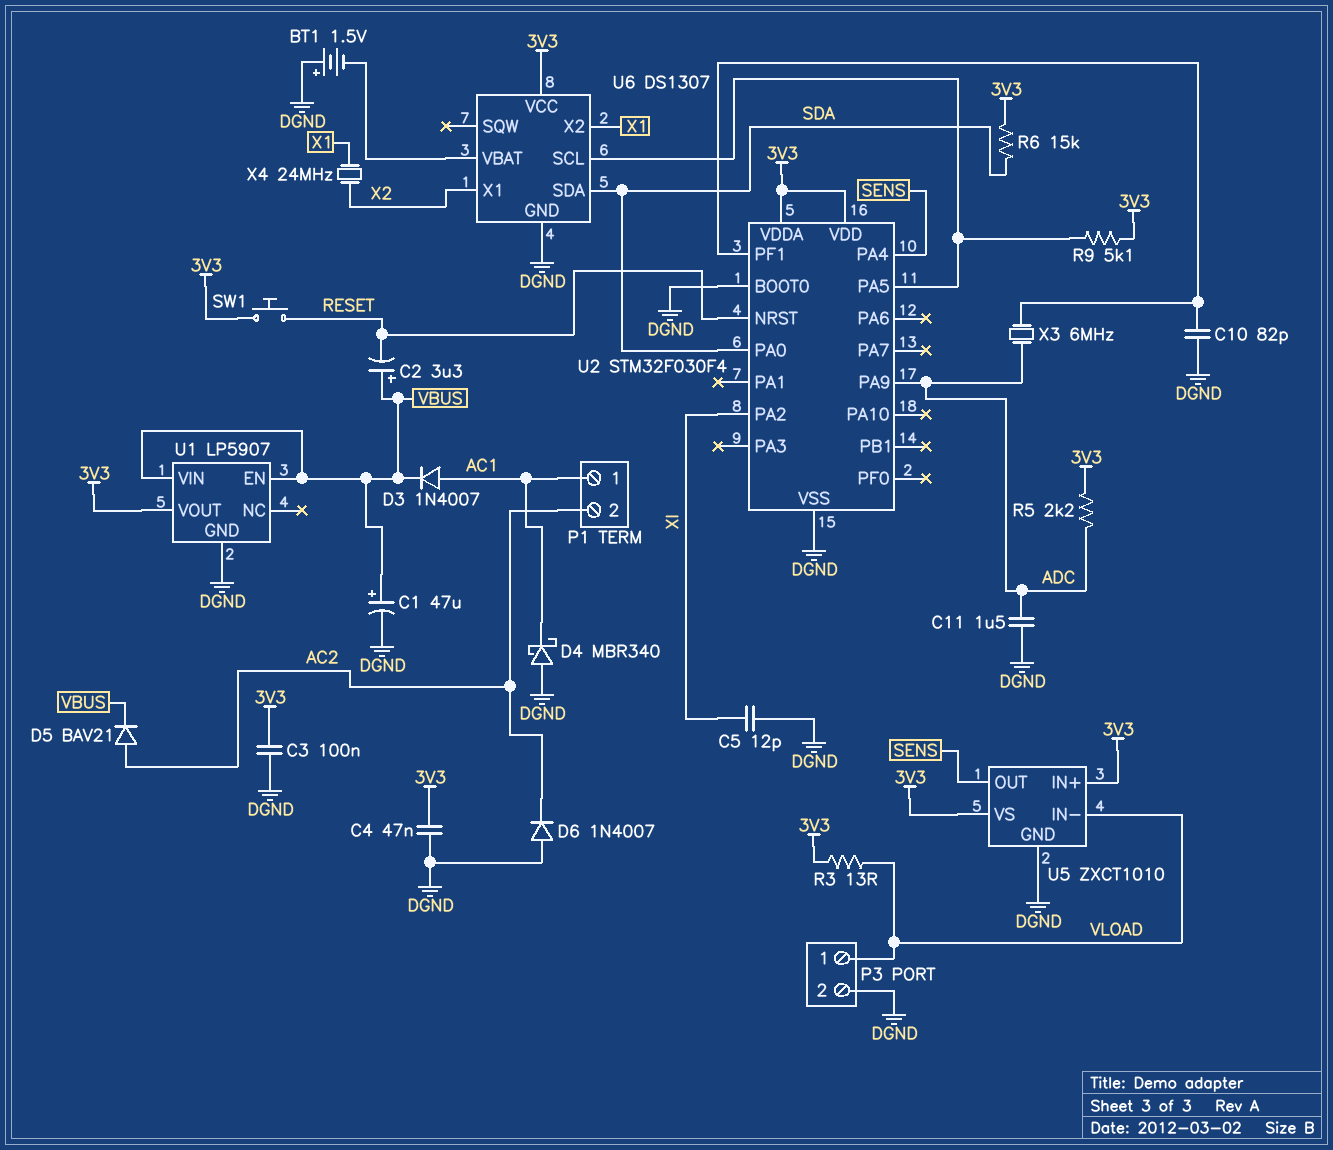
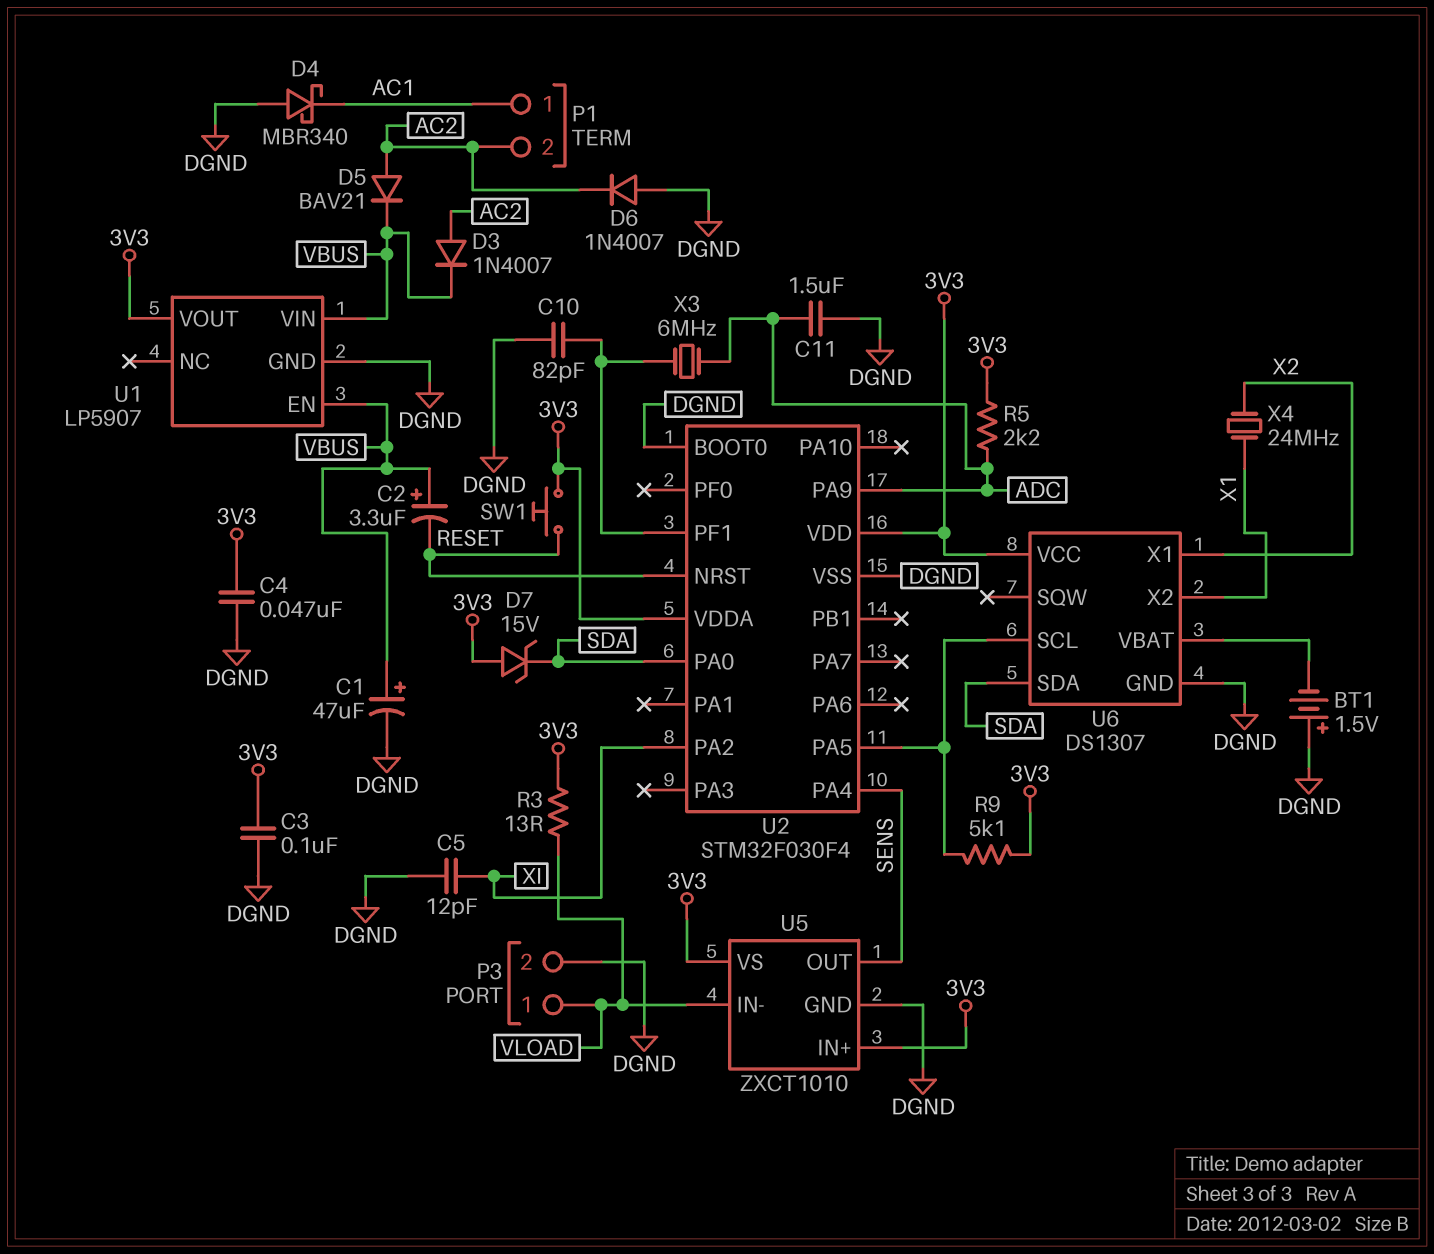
D3: diode 1N4007 (A AC1, K VBUS) -> diode 1N4007 (A AC2, K VBUS)
D7: none -> zener 15V (A 3V3, K SDA)
R6: 15k (3V3, SDA) -> none

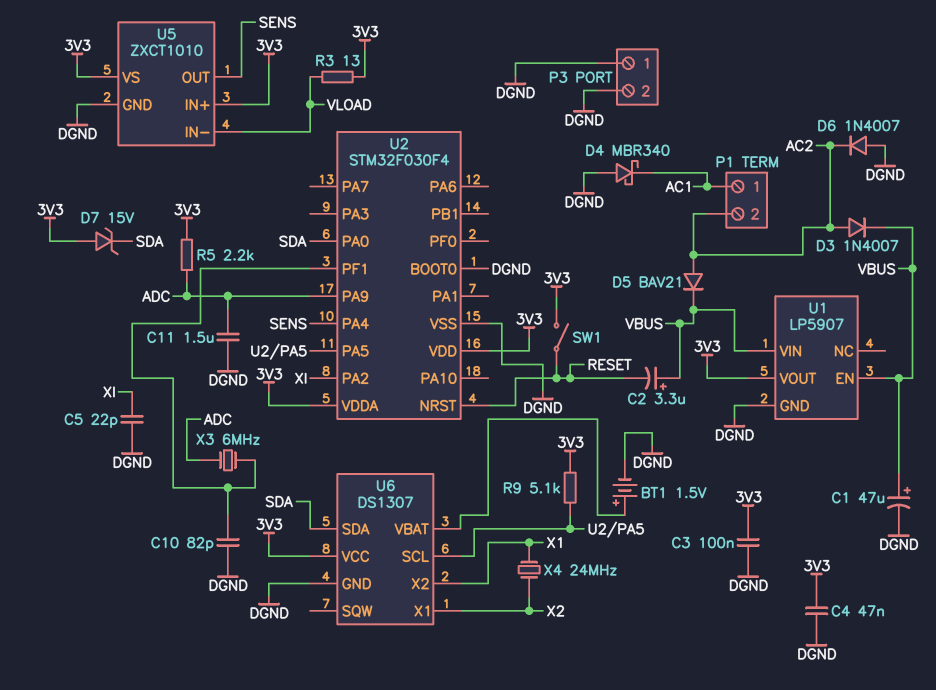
BT1: 1.5V (plus DGND, minus U6/VBAT) -> 1.5V (plus U6/VBAT, minus DGND)
C5: 12pF (DGND, XI) -> 22pF (DGND, XI)
P3 pin 1: VLOAD -> DGND
SW1: button (3V3, RESET) -> switch (3V3, RESET)

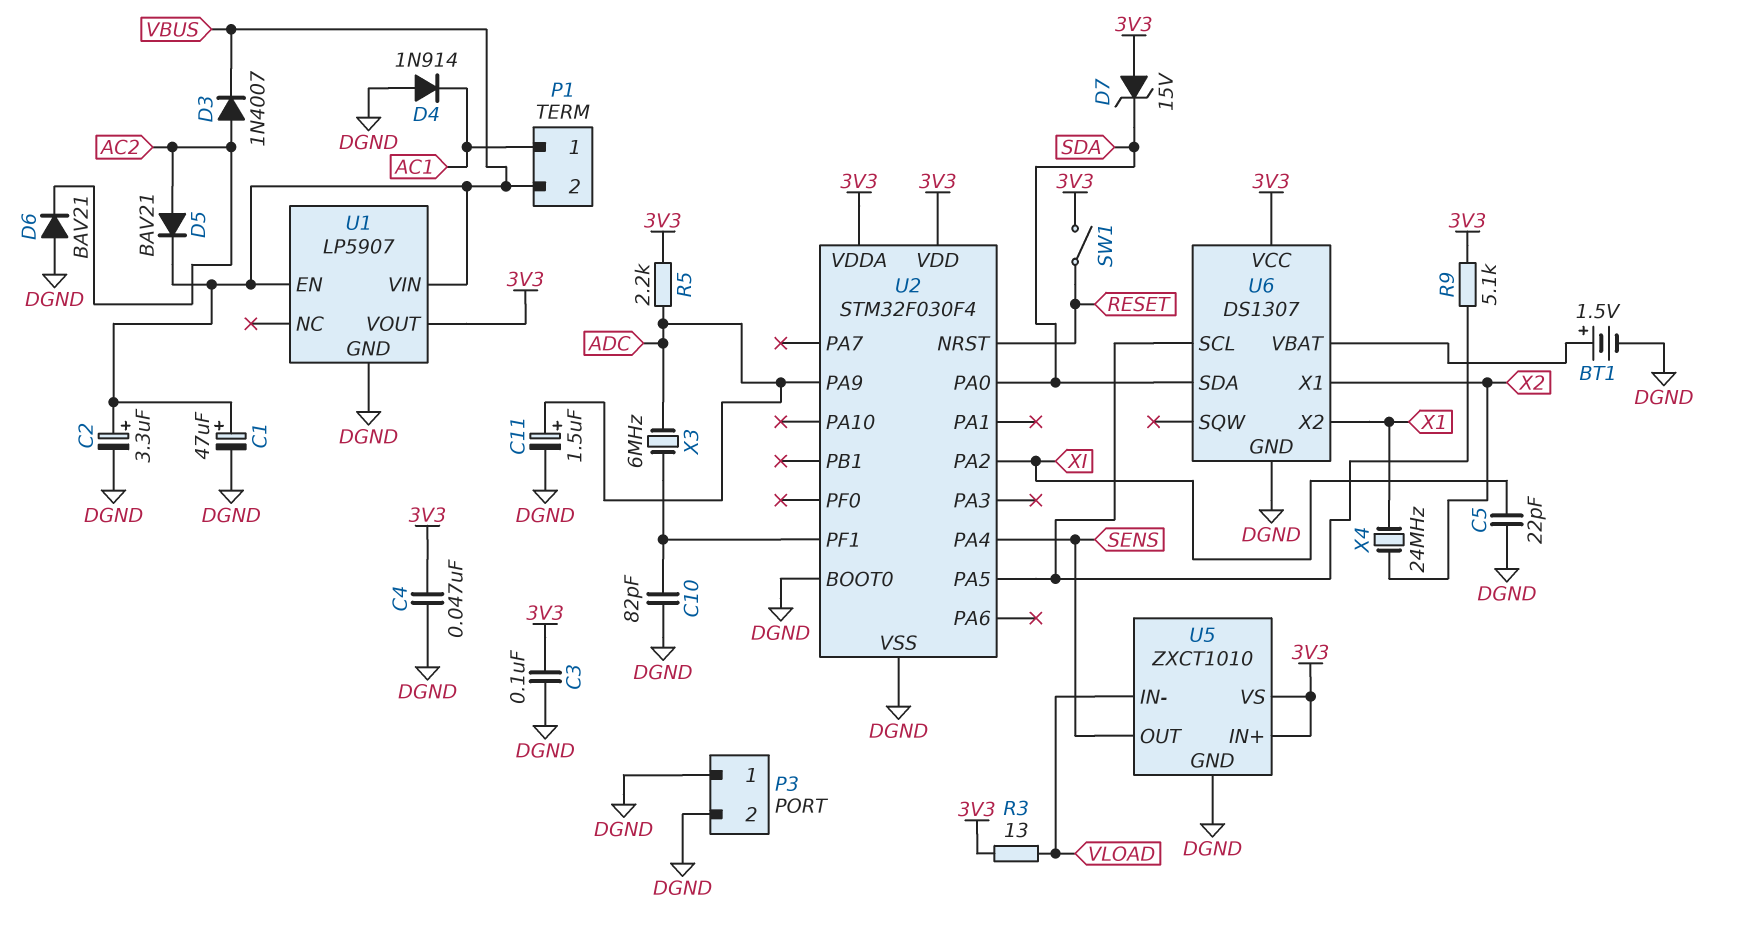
C2: 3.3uF (plus VBUS, minus RESET) -> 3.3uF (plus VBUS, minus DGND)
C11: 1.5uF (ADC, DGND) -> 1.5uF (plus ADC, minus DGND)
D4: schottky MBR340 (A DGND, K AC1) -> diode 1N914 (A DGND, K AC1)
D6: diode 1N4007 (A DGND, K AC2) -> diode BAV21 (A DGND, K AC2)
P1 pin 2: AC2 -> VBUS

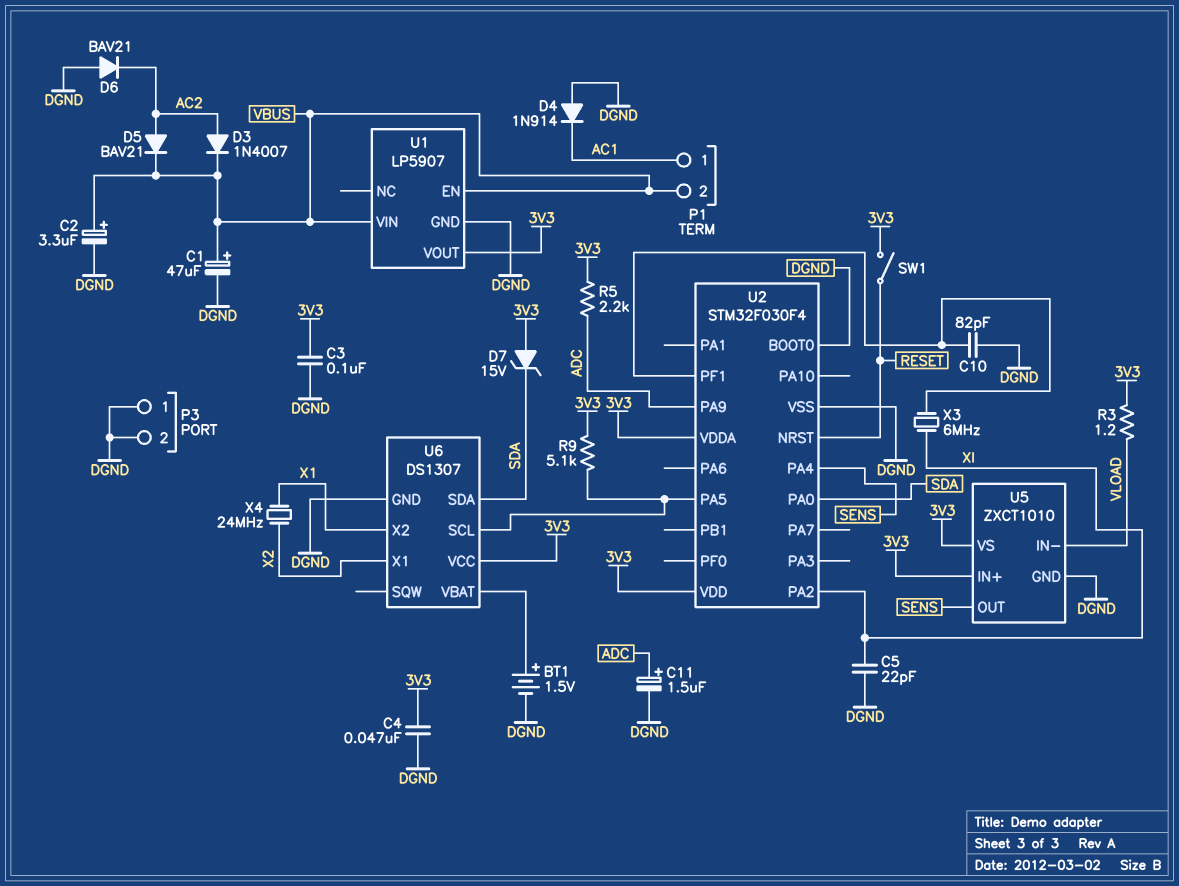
R3: 13 (3V3, VLOAD) -> 1.2 (3V3, VLOAD)
X3: 6MHz (ADC, U2/PF1) -> 6MHz (U2/PF1, XI)

